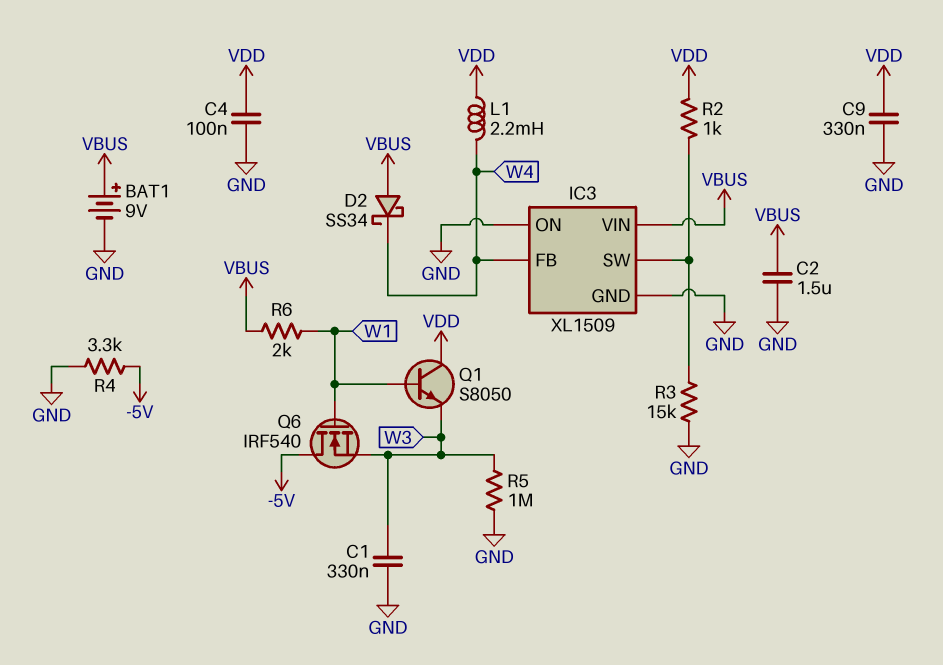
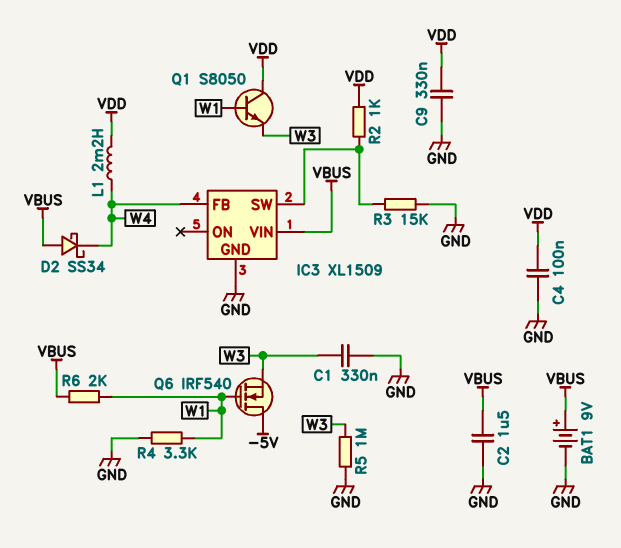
IC3 pin ON: GND -> none
R4: 3.3k (-5V, GND) -> 3.3k (GND, W1)

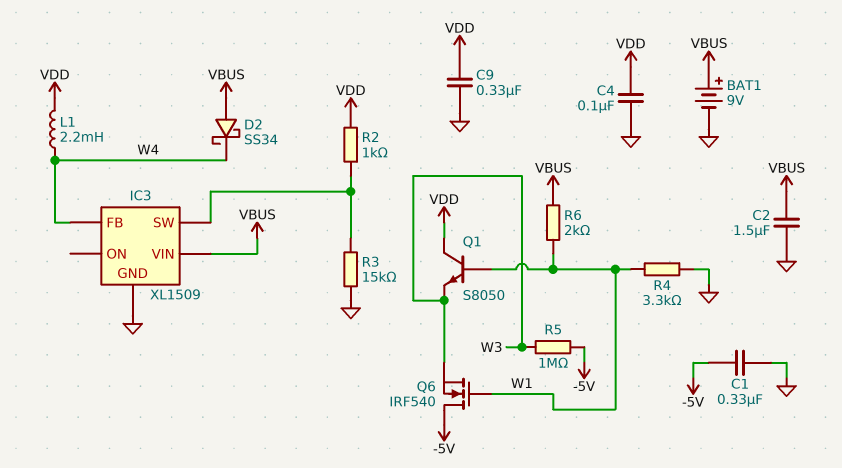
C1: 330nF (GND, W3) -> 330nF (-5V, GND)
R5: 1M (GND, W3) -> 1M (-5V, W3)

